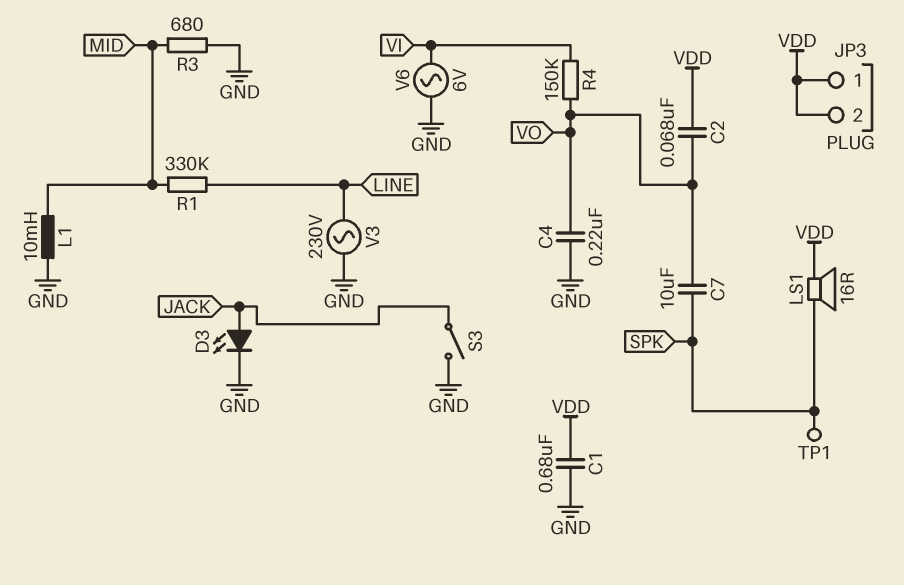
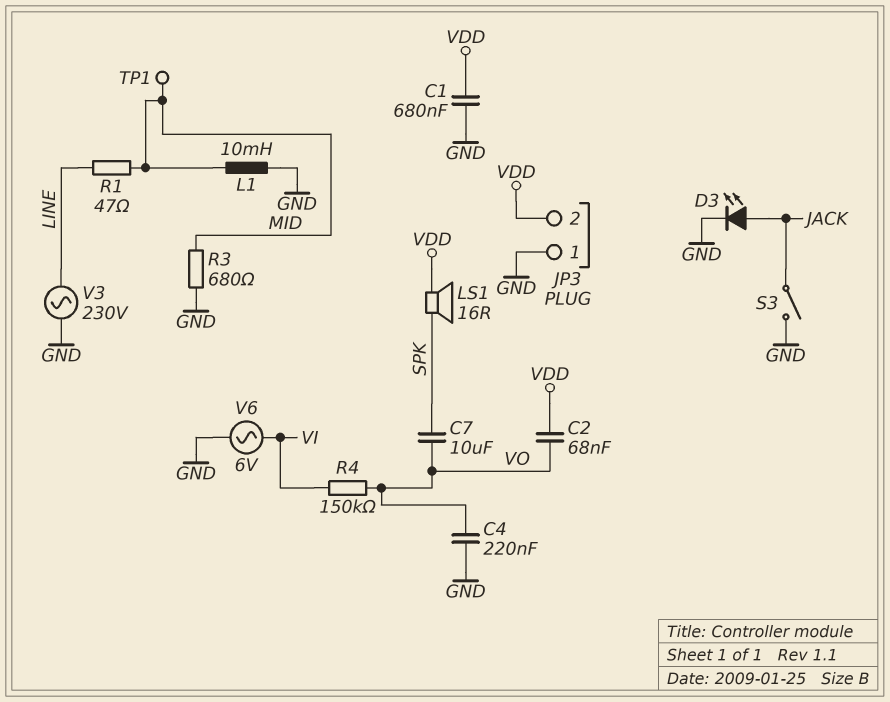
JP3 pin 1: VDD -> GND
R1: 330k (LINE, MID) -> 47 (LINE, MID)
TP1: test point (SPK) -> test point (MID)

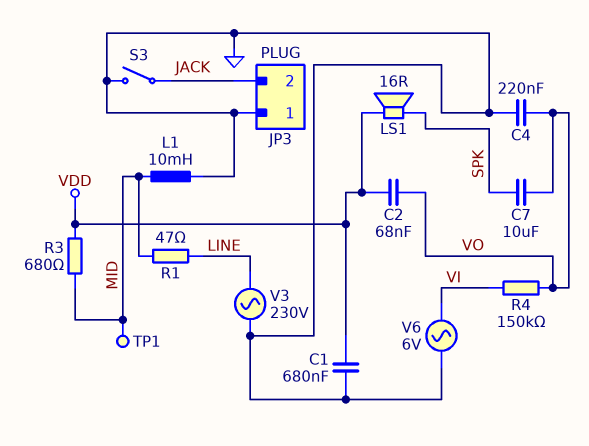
D3: LED (A JACK, K GND) -> none
JP3 pin 2: VDD -> JACK
R3: 680 (GND, MID) -> 680 (MID, VDD)

